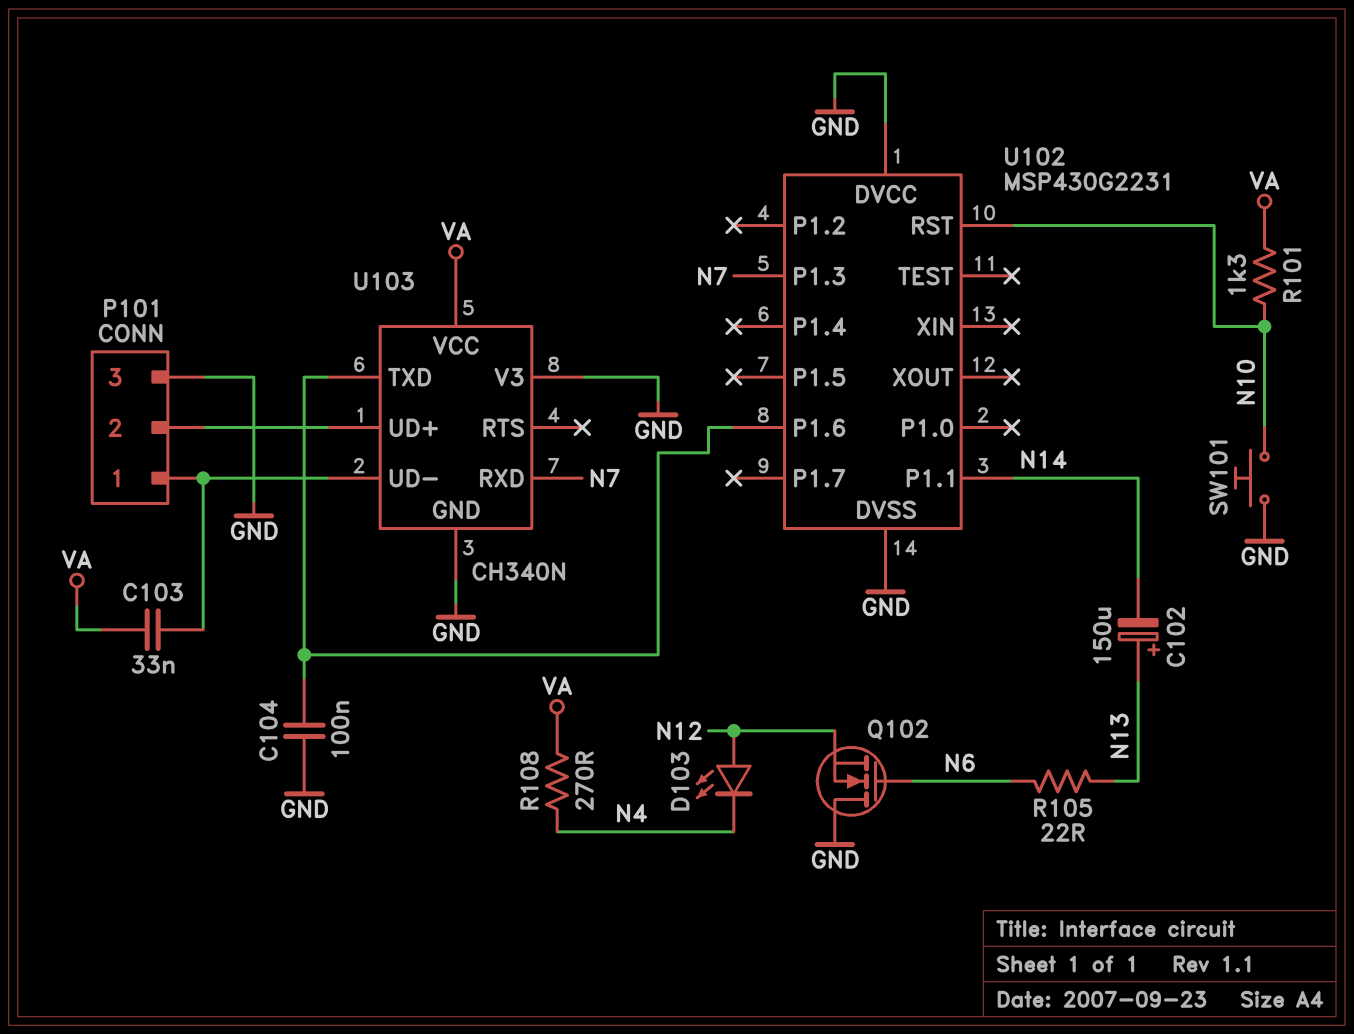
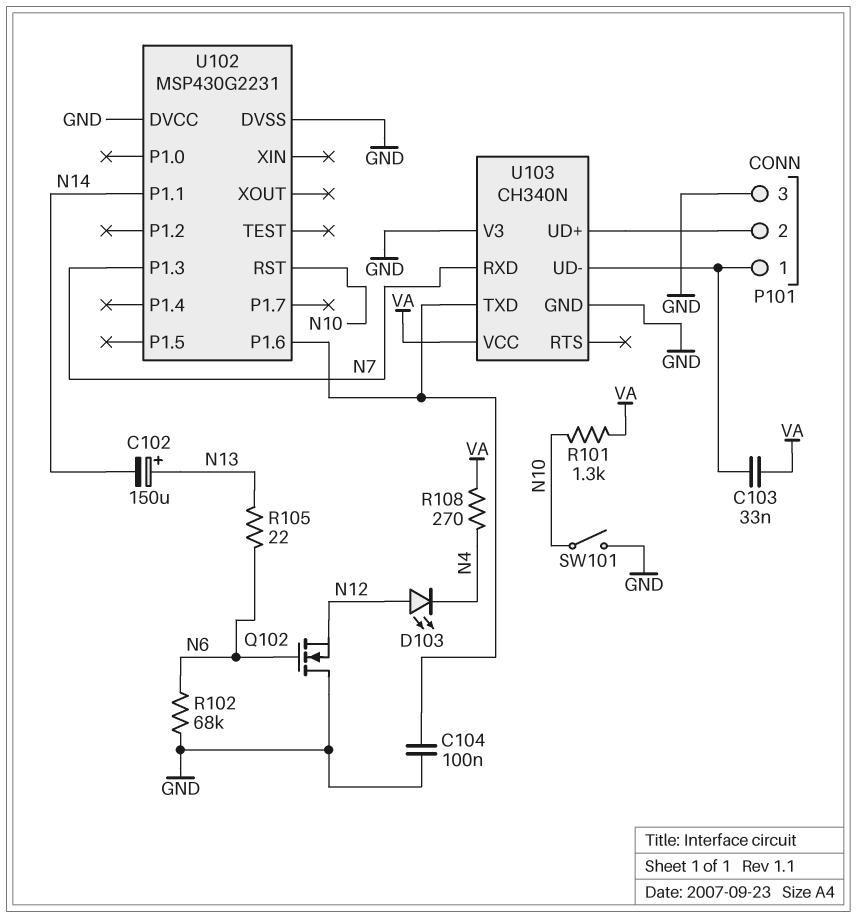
R102: none -> 68k (GND, N6)
SW101: button (GND, N10) -> switch (GND, N10)

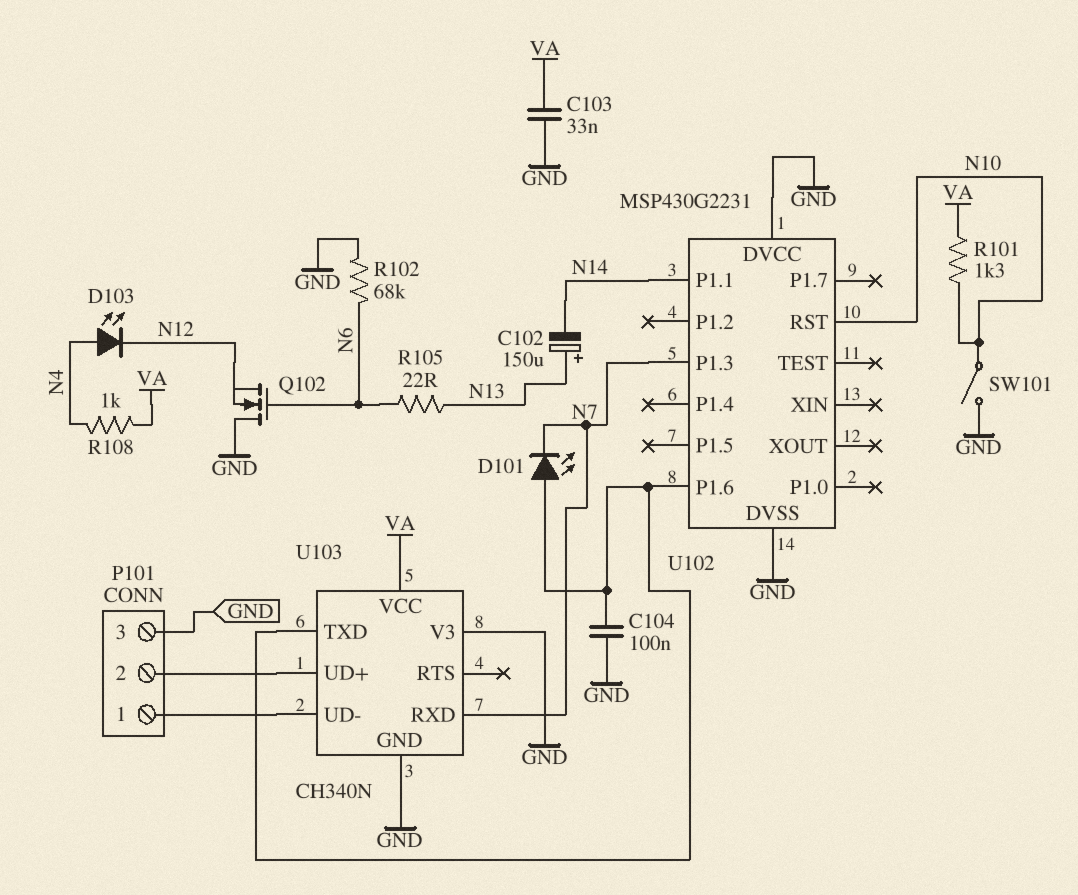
C103: 33nF (P101/1, VA) -> 33nF (GND, VA)
D101: none -> LED (A U102/P1.6, K N7)
D103: LED (A N12, K N4) -> LED (A N4, K N12)
R108: 270 (N4, VA) -> 1k (N4, VA)

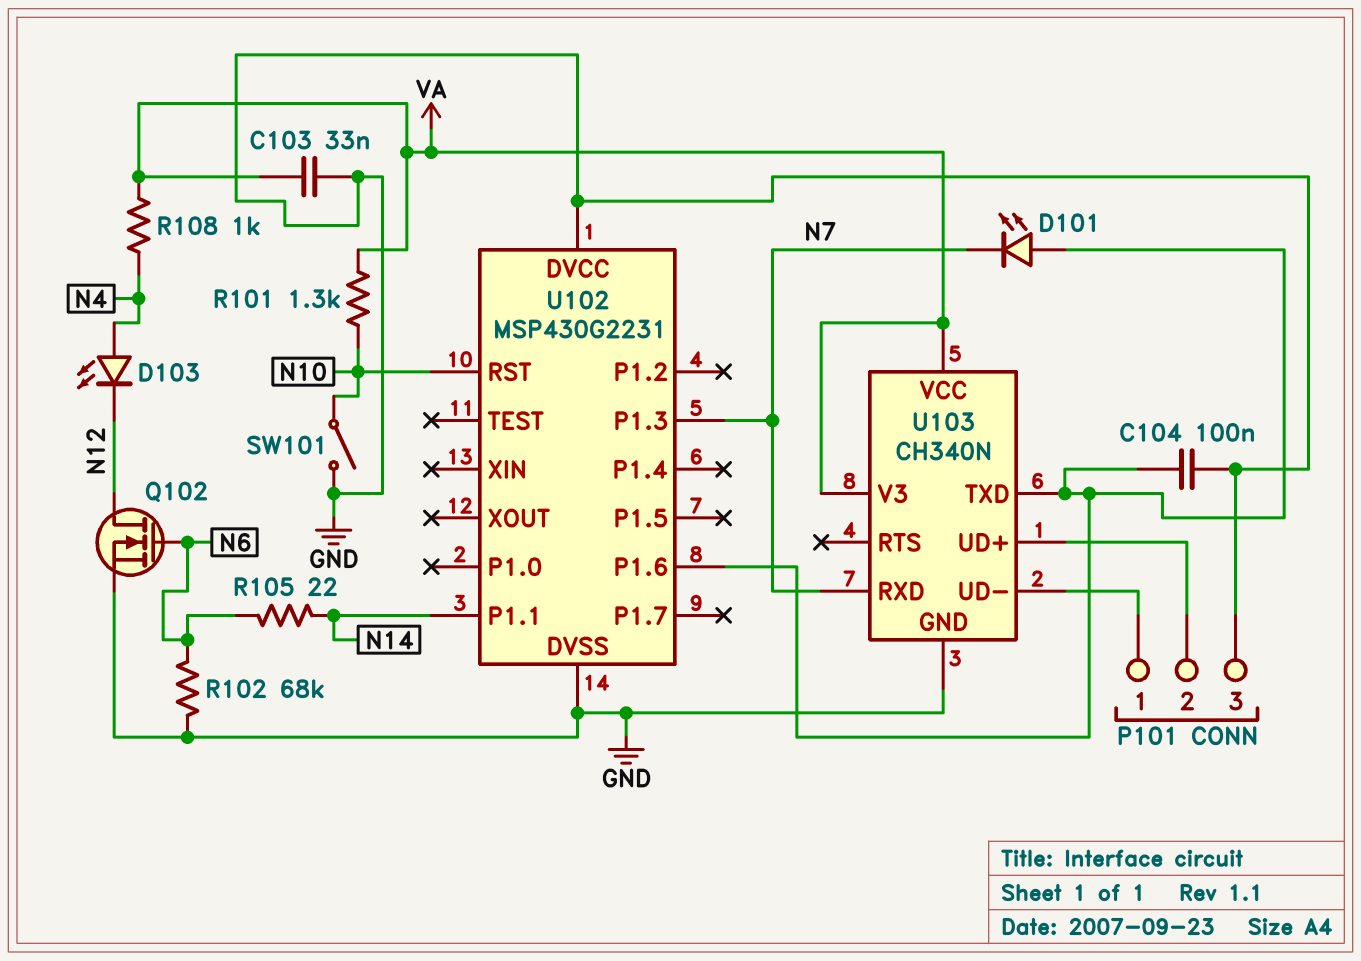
C102: 150uF (plus N13, minus N14) -> none
Q102: NMOS (G N6, D GND, S N12) -> NMOS (G N6, D N12, S GND)
R105: 22 (N6, N13) -> 22 (N6, N14)
U103 pin V3: GND -> VA

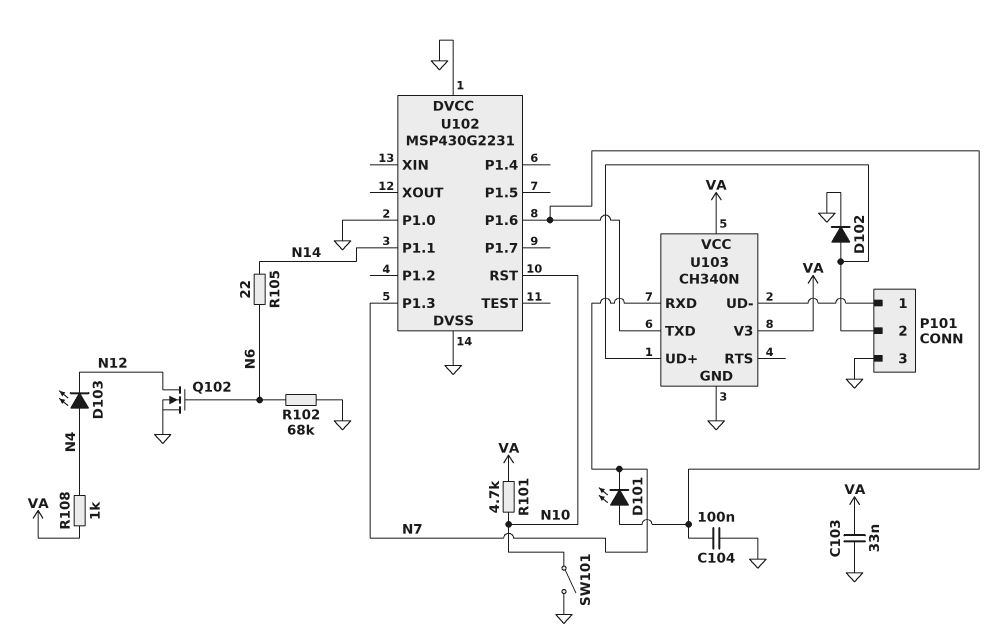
D102: none -> diode (A P101/2, K GND)
R101: 1.3k (N10, VA) -> 4.7k (N10, VA)
U102 pin P1.0: none -> GND

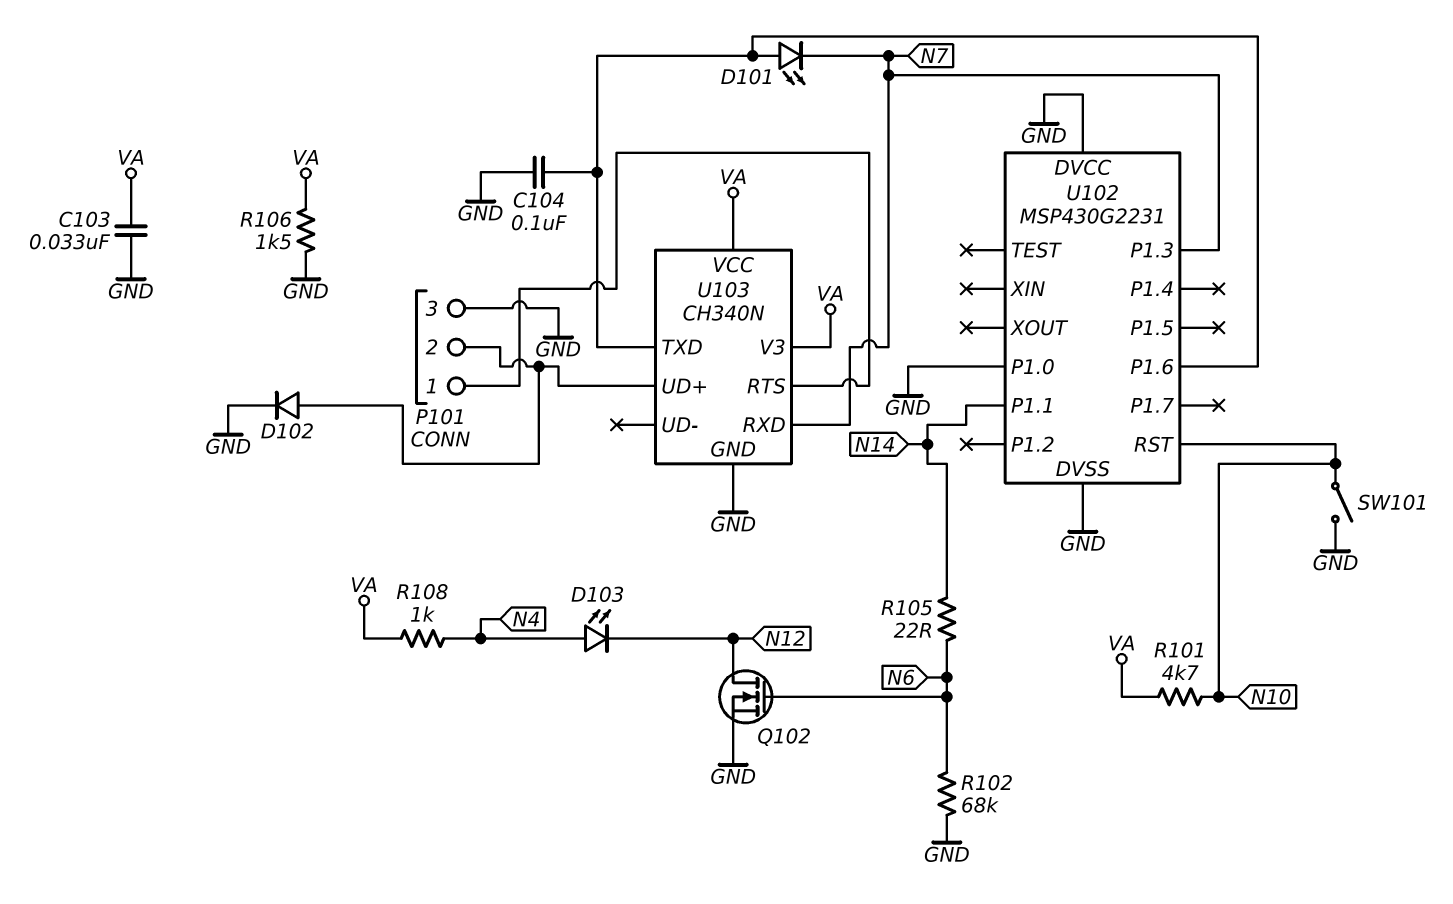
R106: none -> 1.5k (GND, VA)
U103 pin RTS: none -> P101/1
U103 pin UD-: P101/1 -> none

